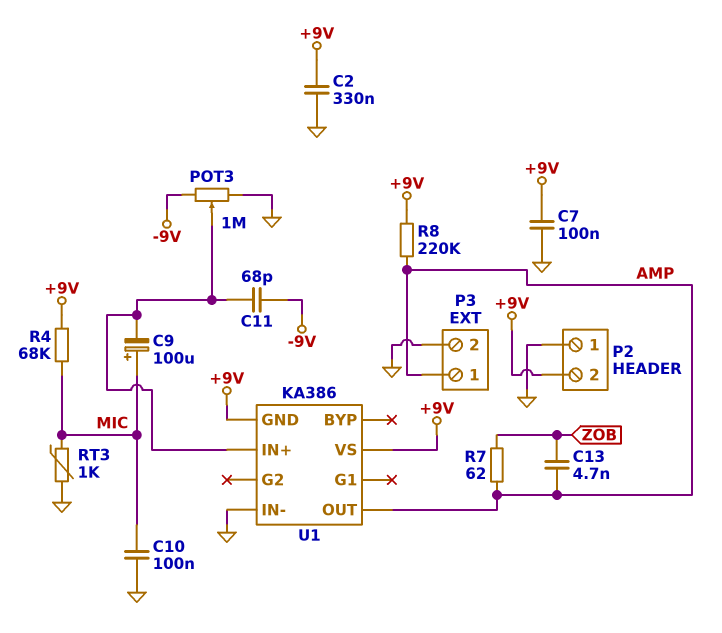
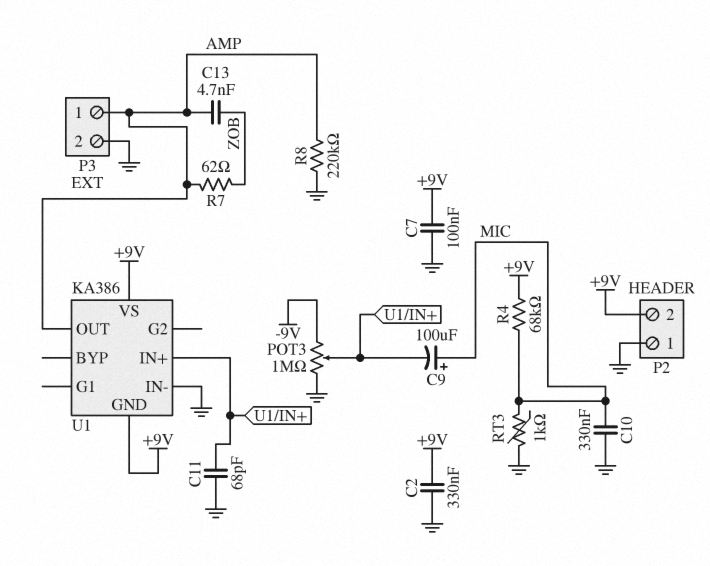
C10: 100nF (GND, MIC) -> 330nF (GND, MIC)
C11: 68pF (-9V, U1/IN+) -> 68pF (GND, U1/IN+)
R8: 220k (+9V, AMP) -> 220k (AMP, GND)

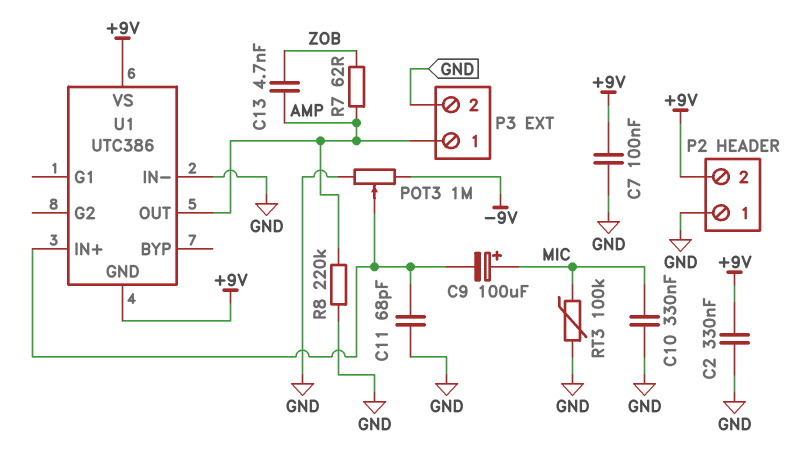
R4: 68k (+9V, MIC) -> none
RT3: 1k (GND, MIC) -> 100k (GND, MIC)
U1: KA386 -> UTC386

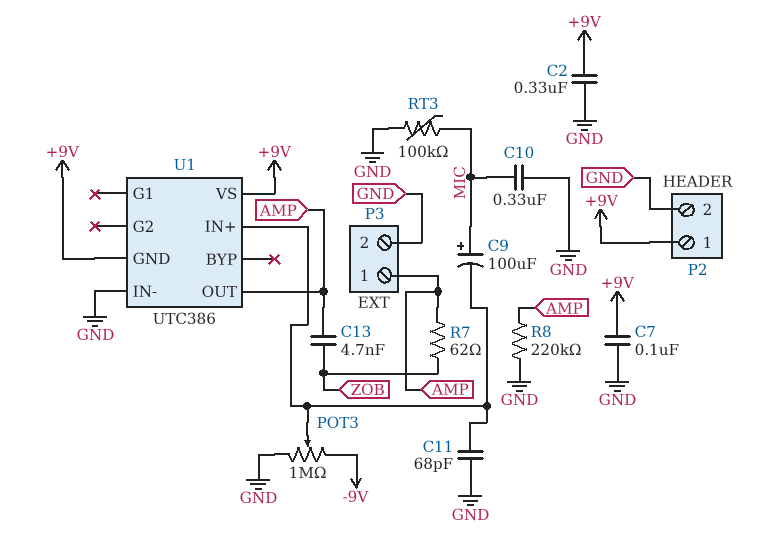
P2 pin 1: GND -> +9V
P2 pin 2: +9V -> GND

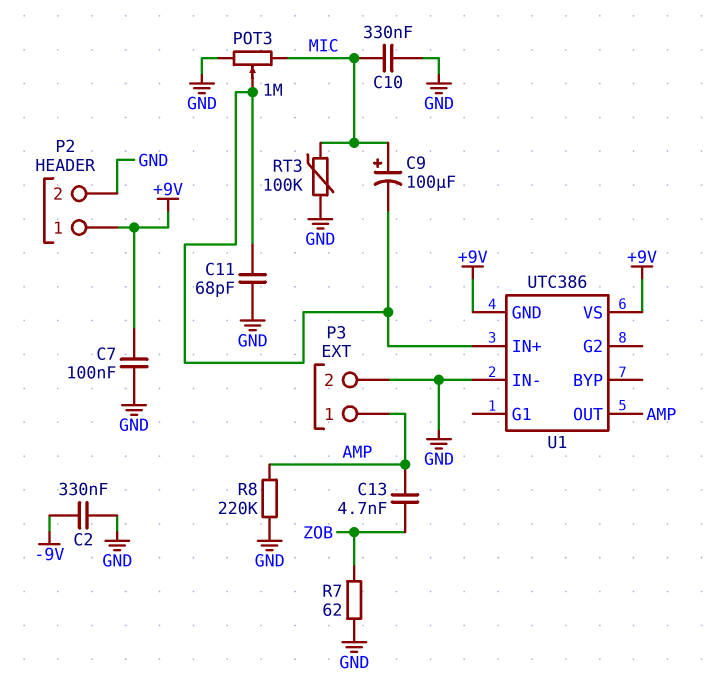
C2: 330nF (+9V, GND) -> 330nF (-9V, GND)
POT3: 1M (-9V, GND, wiper U1/IN+) -> 1M (GND, MIC, wiper U1/IN+)
R7: 62 (AMP, ZOB) -> 62 (GND, ZOB)

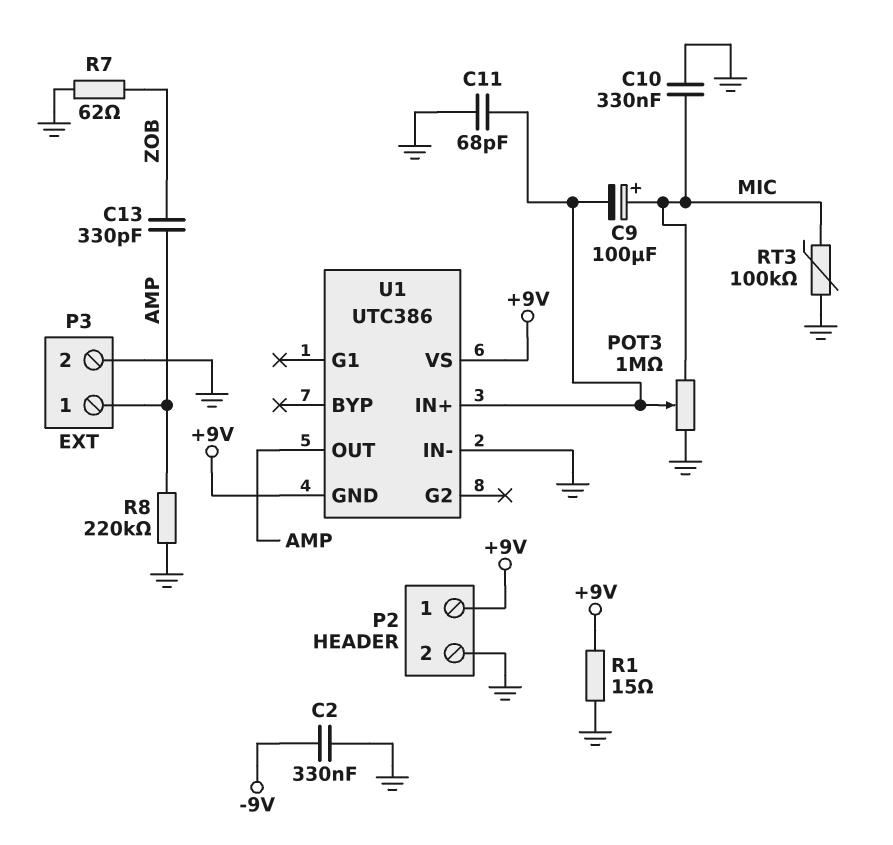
C7: 100nF (+9V, GND) -> none
C13: 4.7nF (AMP, ZOB) -> 330pF (AMP, ZOB)
R1: none -> 15 (+9V, GND)

